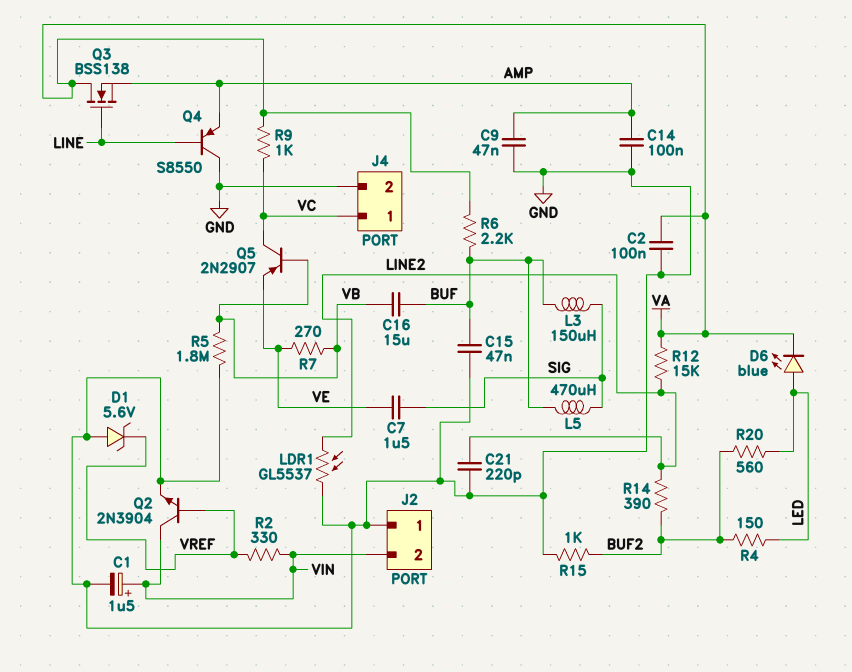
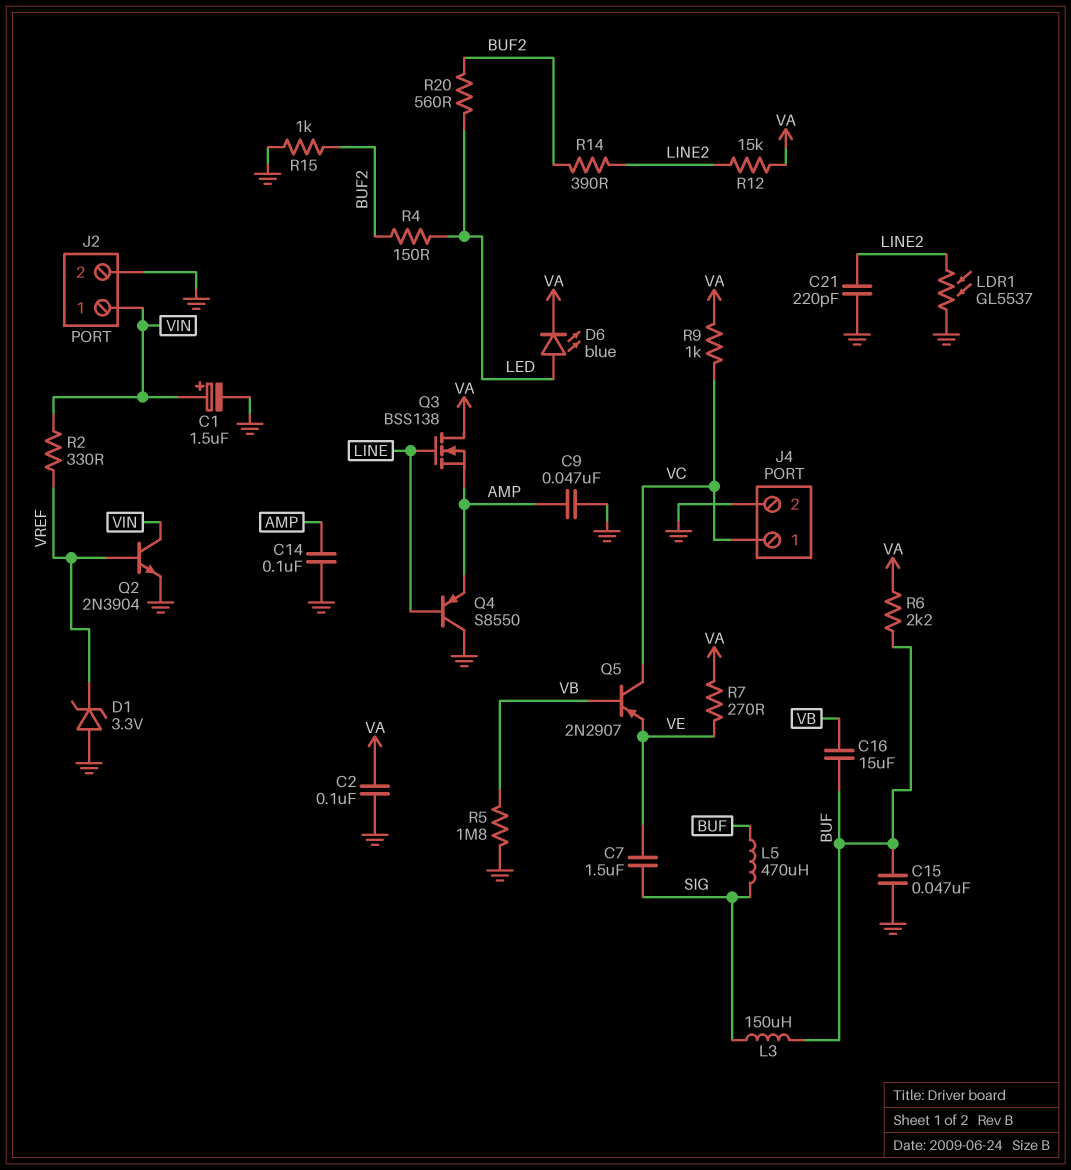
D1: zener 5.6V (A GND, K VREF) -> zener 3.3V (A GND, K VREF)
J2 pin 1: GND -> VIN
J2 pin 2: VIN -> GND
R7: 270 (VB, VE) -> 270 (VA, VE)

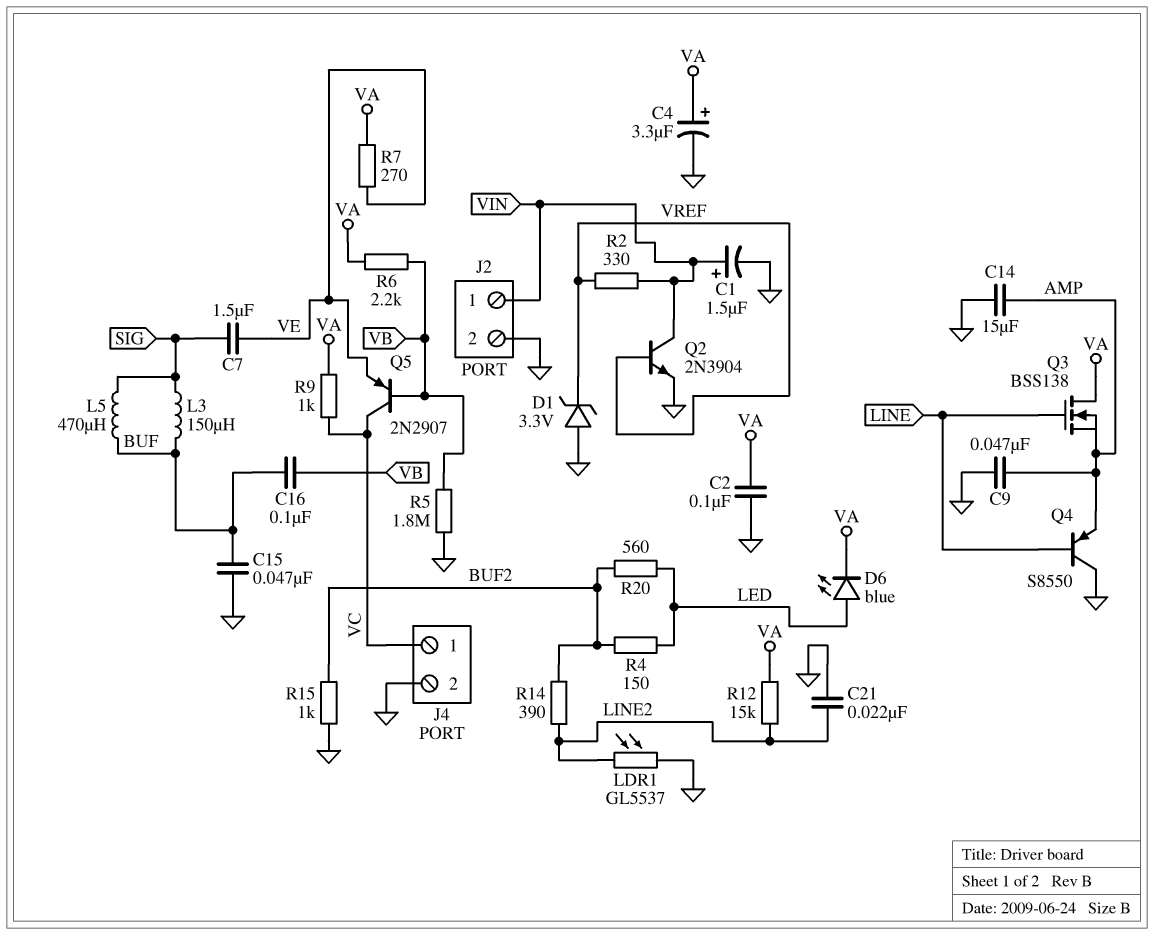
C4: none -> 3.3uF (plus VA, minus GND)
C14: 100nF (AMP, GND) -> 15uF (AMP, GND)
C16: 15uF (BUF, VB) -> 100nF (BUF, VB)
C21: 220pF (GND, LINE2) -> 22nF (GND, LINE2)
R6: 2.2k (BUF, VA) -> 2.2k (VA, VB)

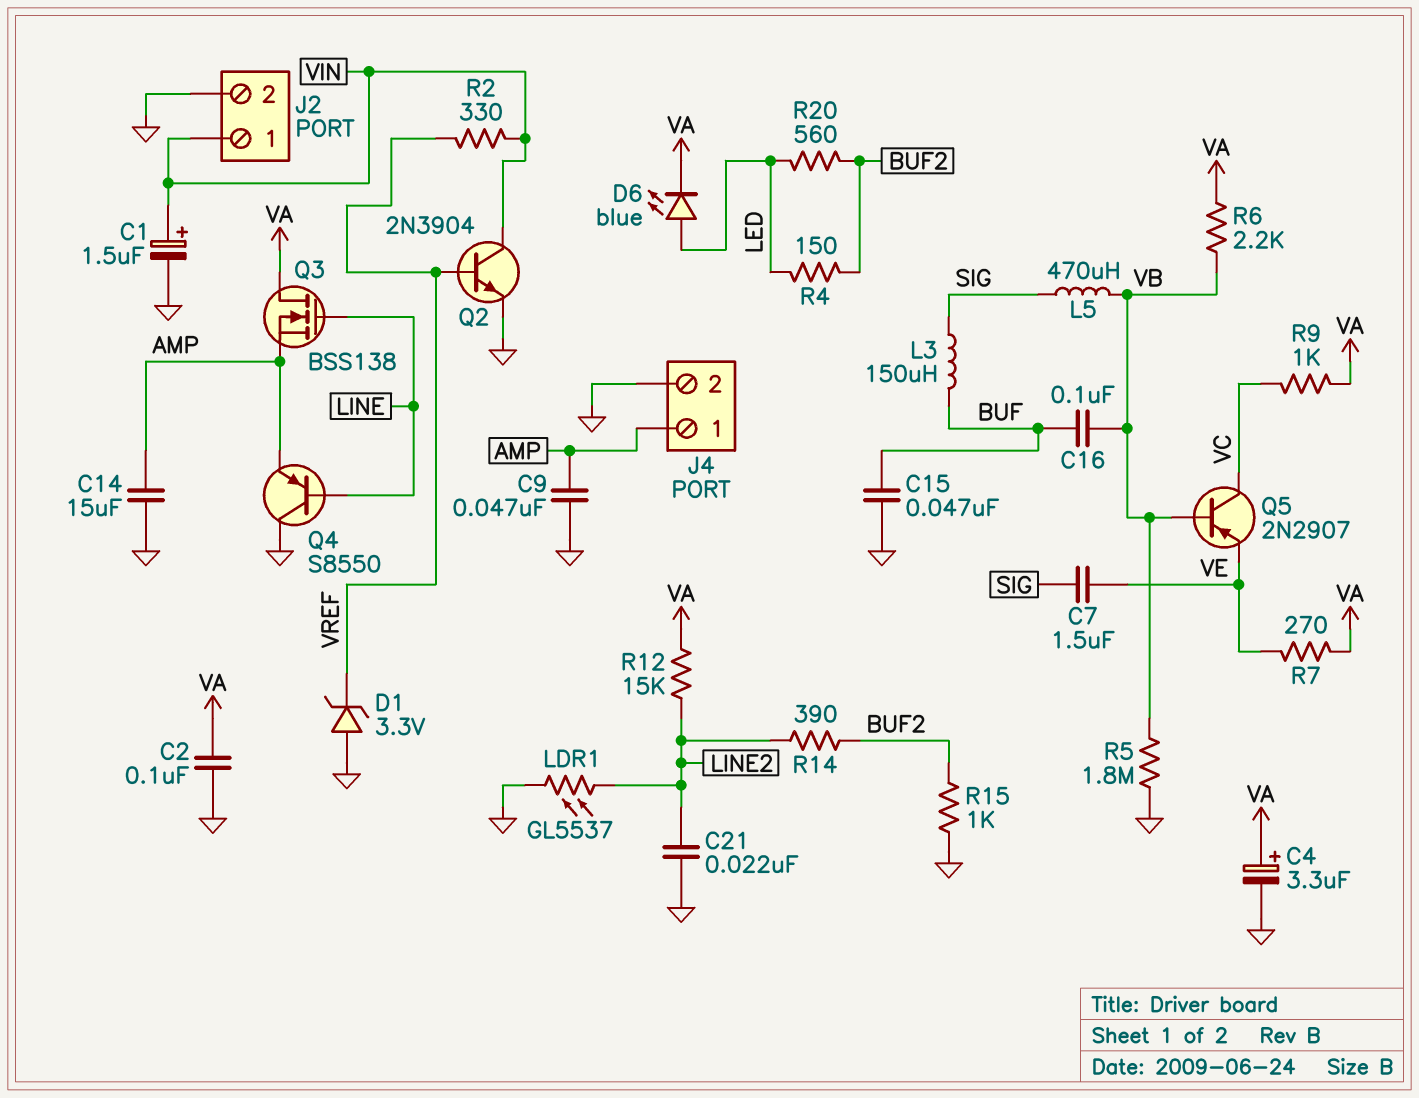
J4 pin 1: VC -> AMP
L5: 470uH (BUF, SIG) -> 470uH (SIG, VB)

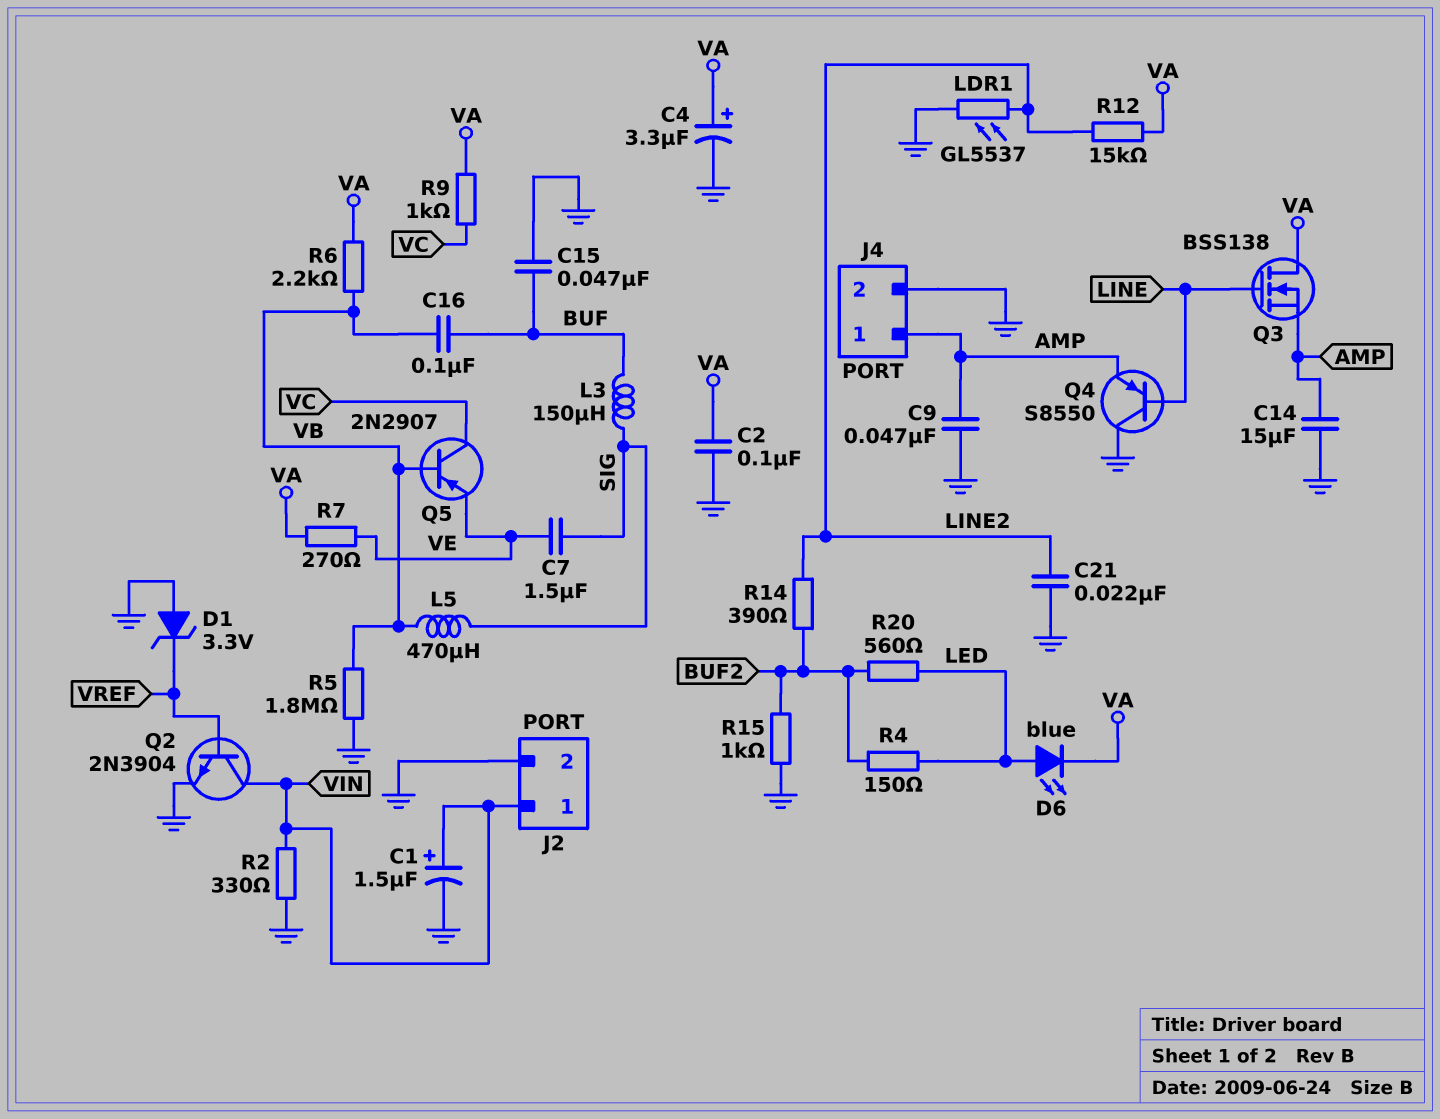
R2: 330 (VIN, VREF) -> 330 (GND, VIN)

